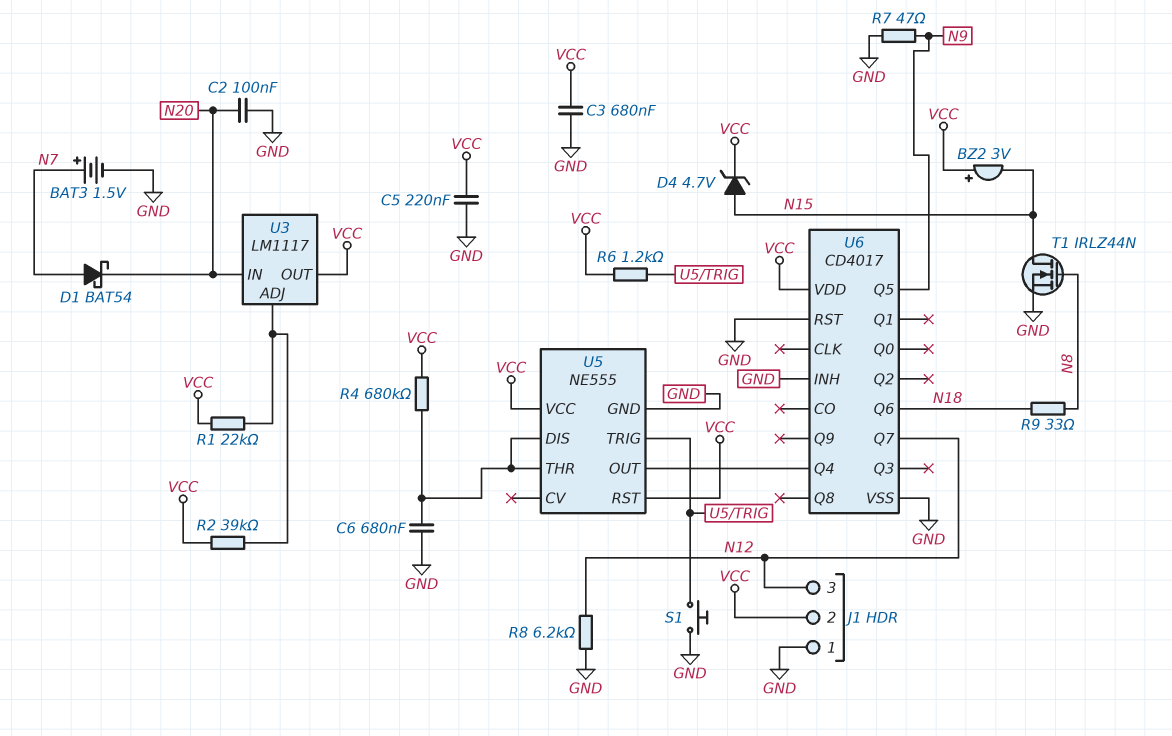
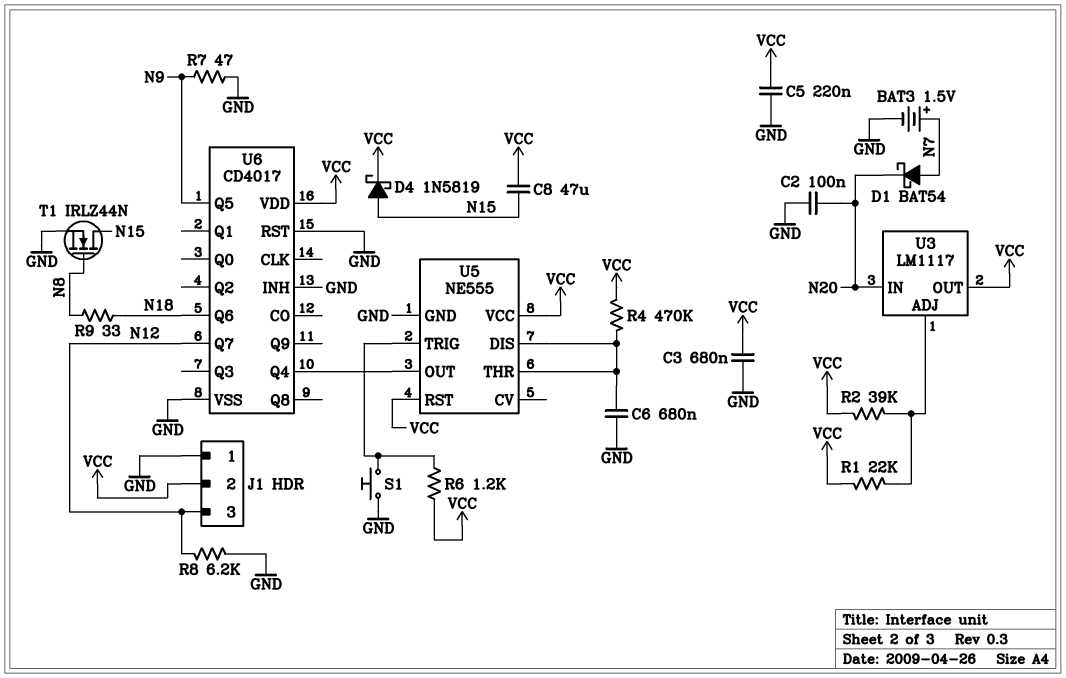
BZ2: buzzer 3V (plus VCC, minus N15) -> none
C8: none -> 47uF (N15, VCC)
D4: zener 4.7V (A N15, K VCC) -> schottky 1N5819 (A N15, K VCC)
R4: 680k (U5/DIS, VCC) -> 470k (U5/DIS, VCC)

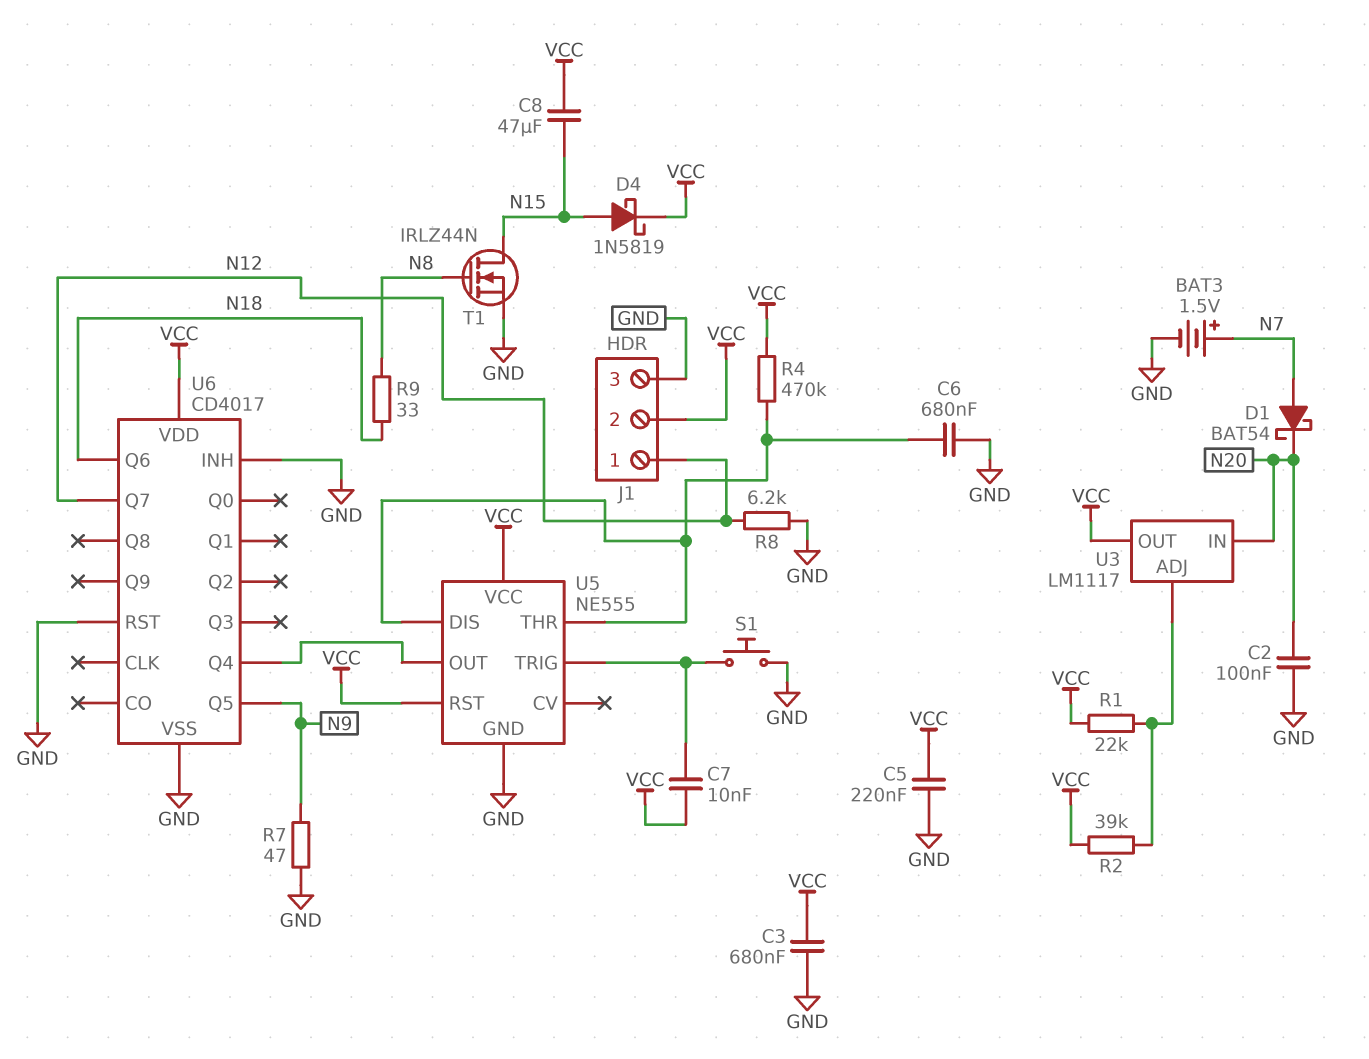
C7: none -> 10nF (U5/TRIG, VCC)
J1 pin 1: GND -> N12
J1 pin 3: N12 -> GND
R6: 1.2k (U5/TRIG, VCC) -> none

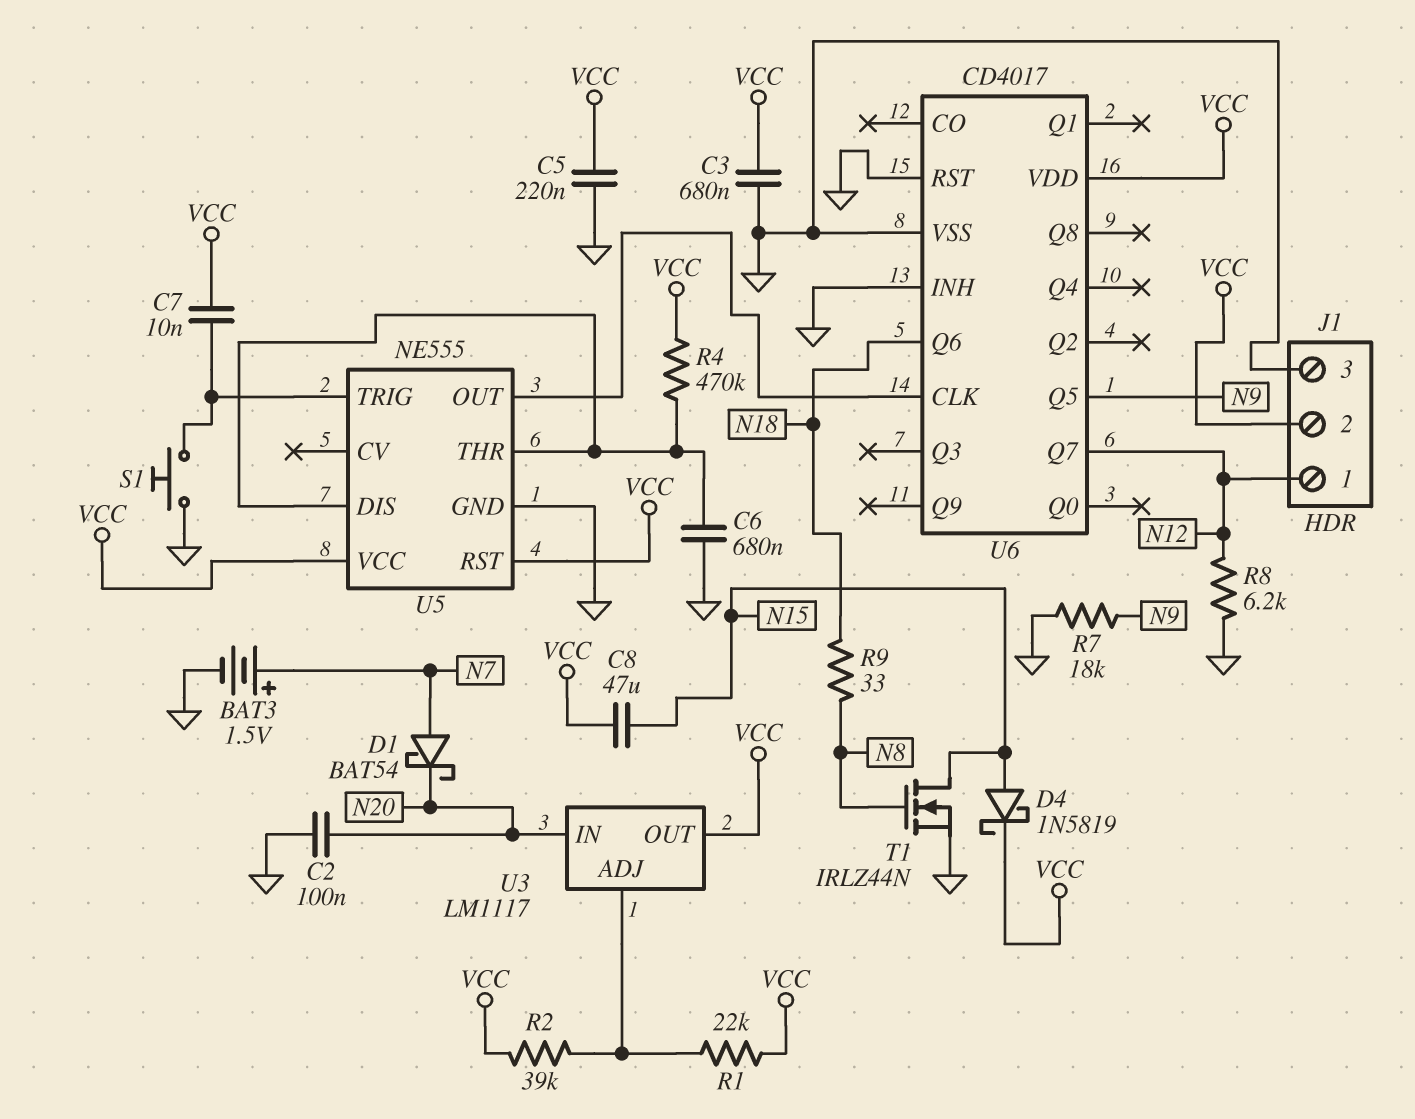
R7: 47 (GND, N9) -> 18k (GND, N9)
U6 pin CLK: none -> U5/OUT
U6 pin Q4: U5/OUT -> none

